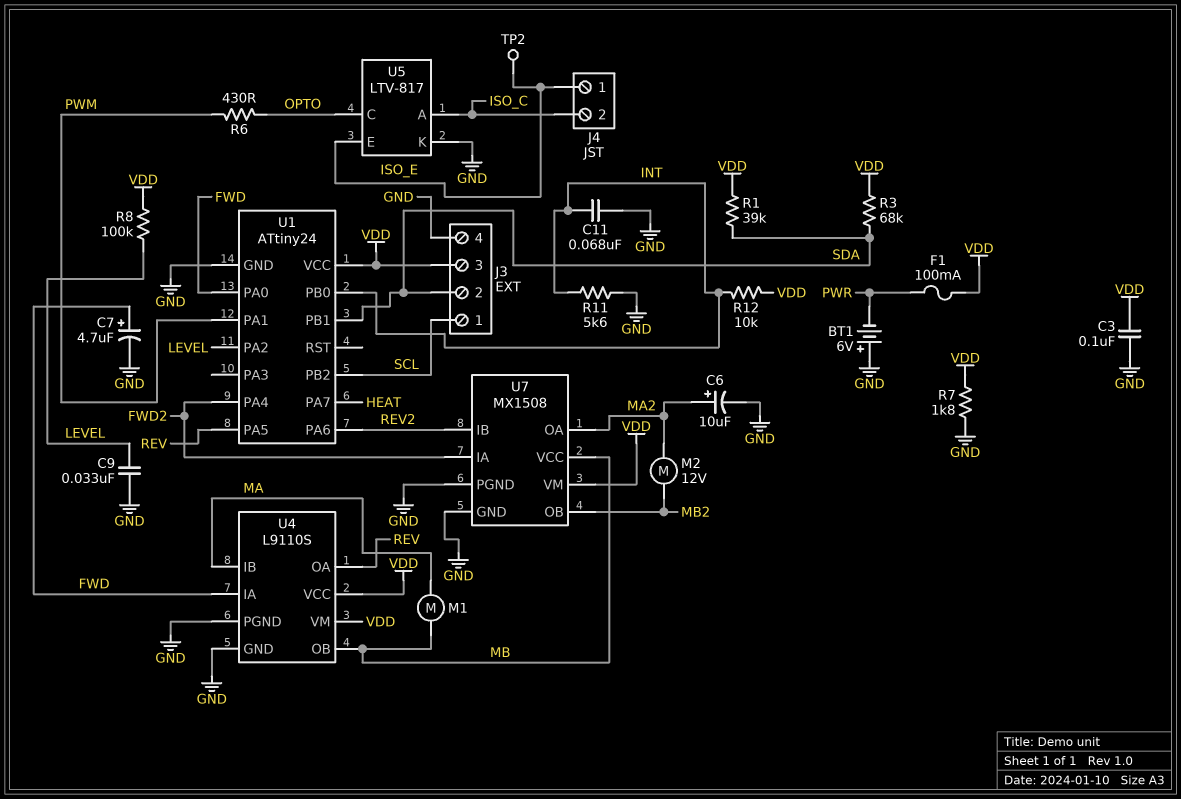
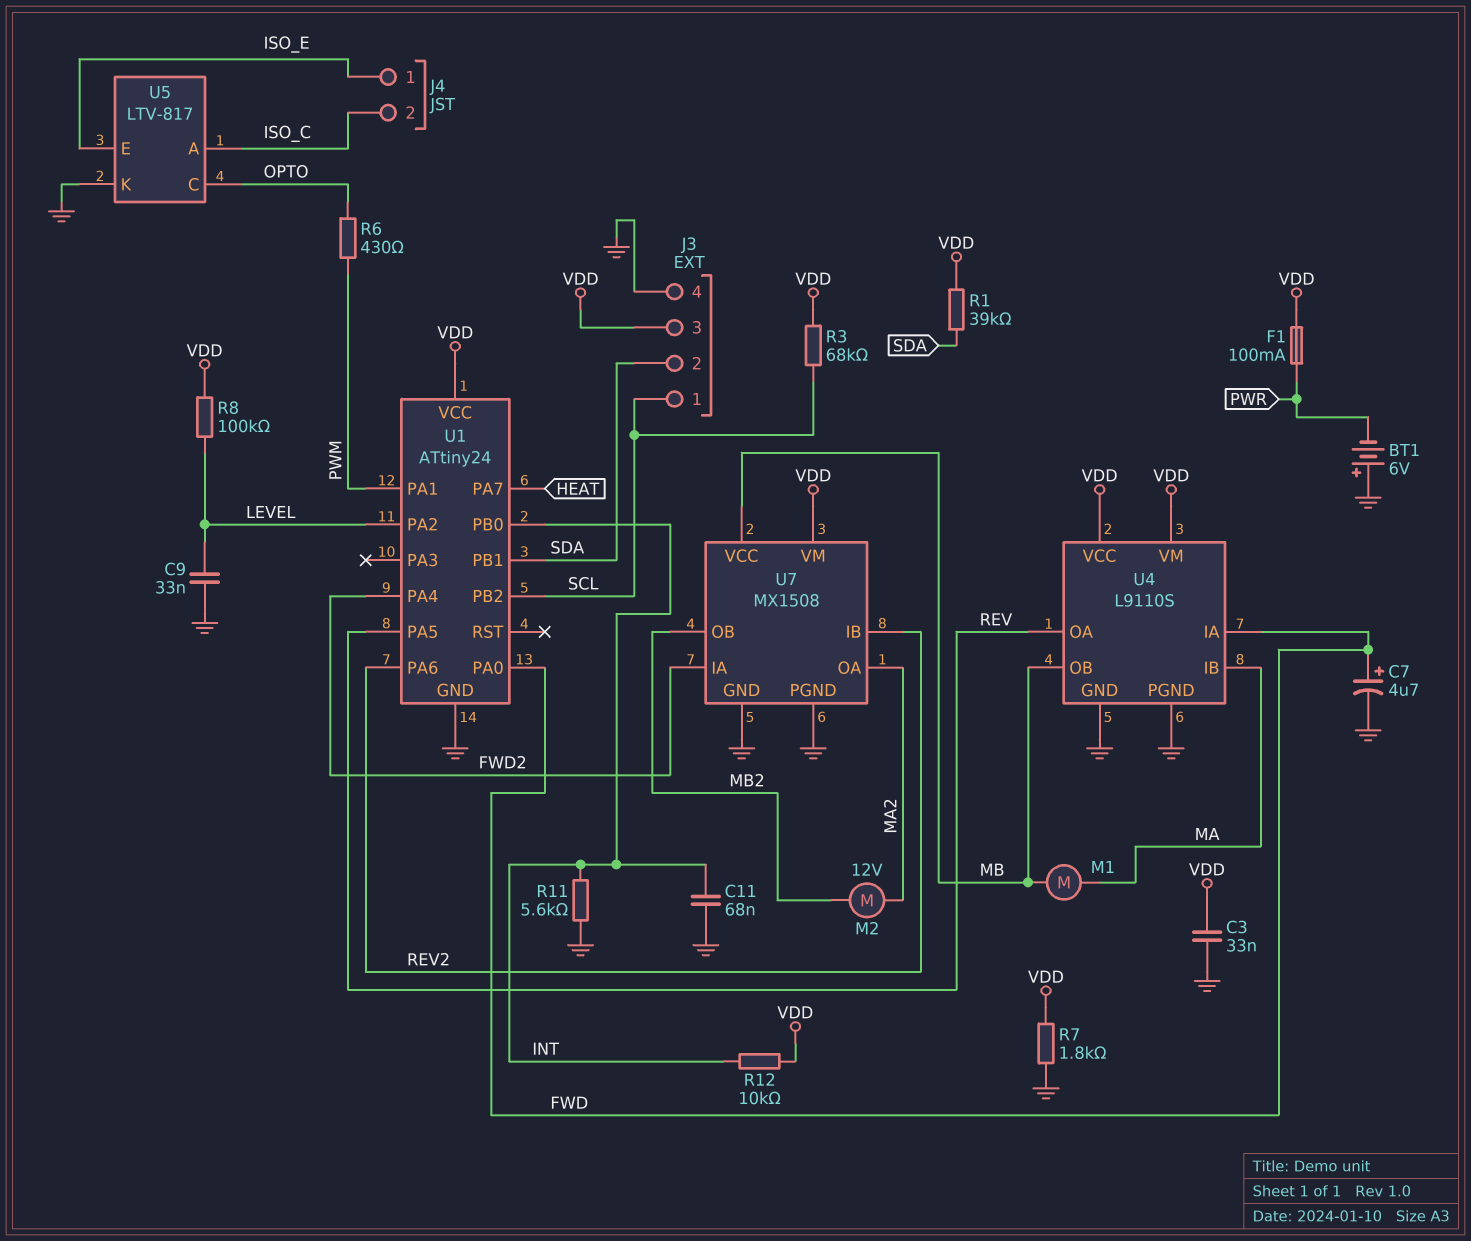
C3: 100nF (GND, VDD) -> 33nF (GND, VDD)
C6: 10uF (plus MA2, minus GND) -> none
R3: 68k (SDA, VDD) -> 68k (SCL, VDD)
TP2: test point (ISO_E) -> none

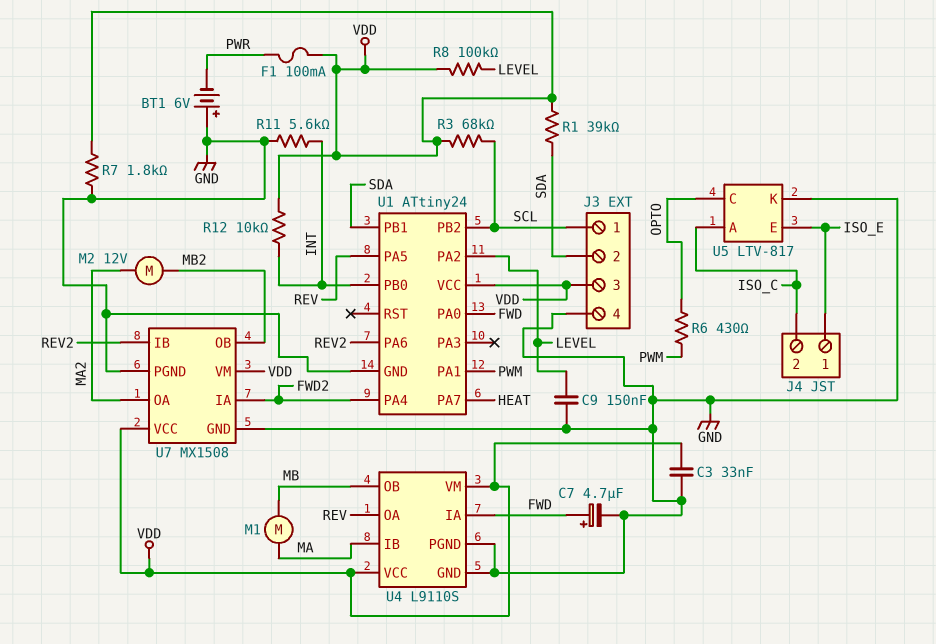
C9: 33nF (GND, LEVEL) -> 150nF (GND, LEVEL)
C11: 68nF (GND, INT) -> none
U7 pin VCC: MB -> VDD

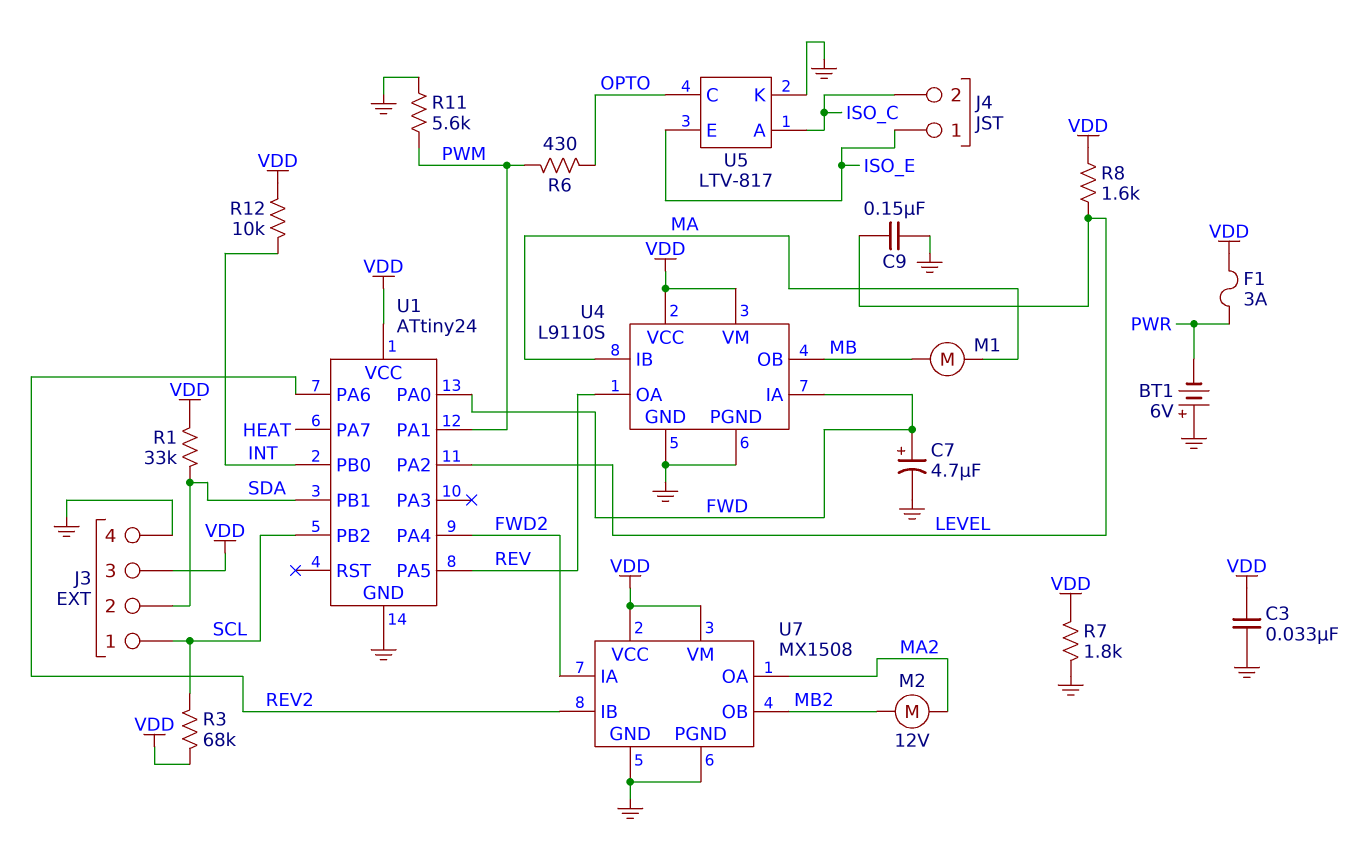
F1: 100mA (PWR, VDD) -> 3A (PWR, VDD)
R1: 39k (SDA, VDD) -> 33k (SDA, VDD)
R8: 100k (LEVEL, VDD) -> 1.6k (LEVEL, VDD)
R11: 5.6k (GND, INT) -> 5.6k (GND, PWM)

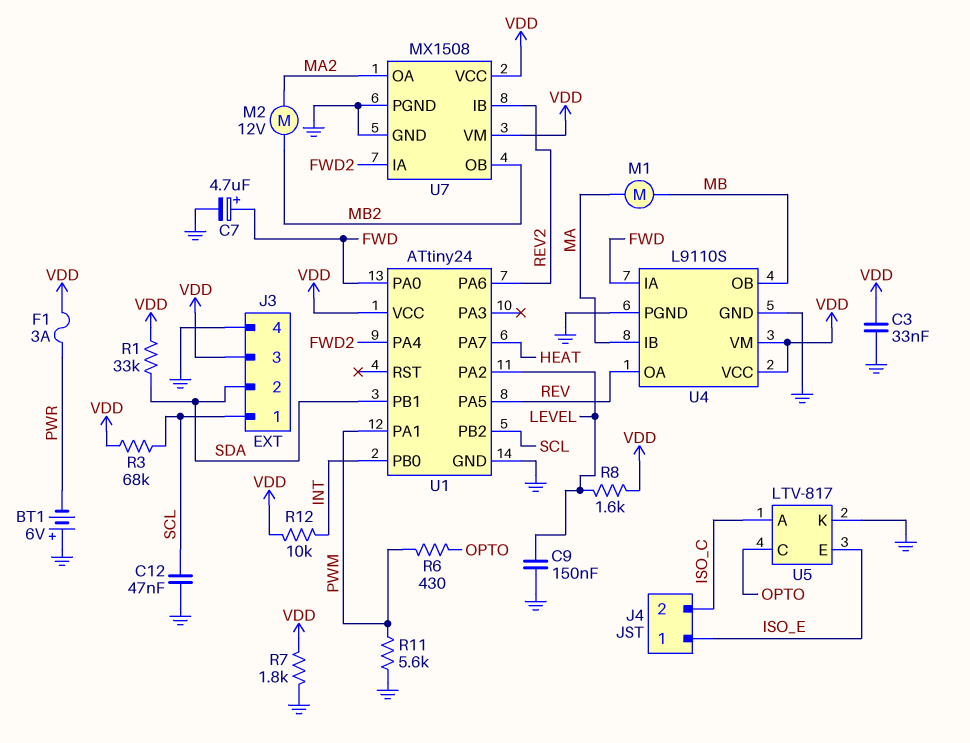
C12: none -> 47nF (GND, SCL)

